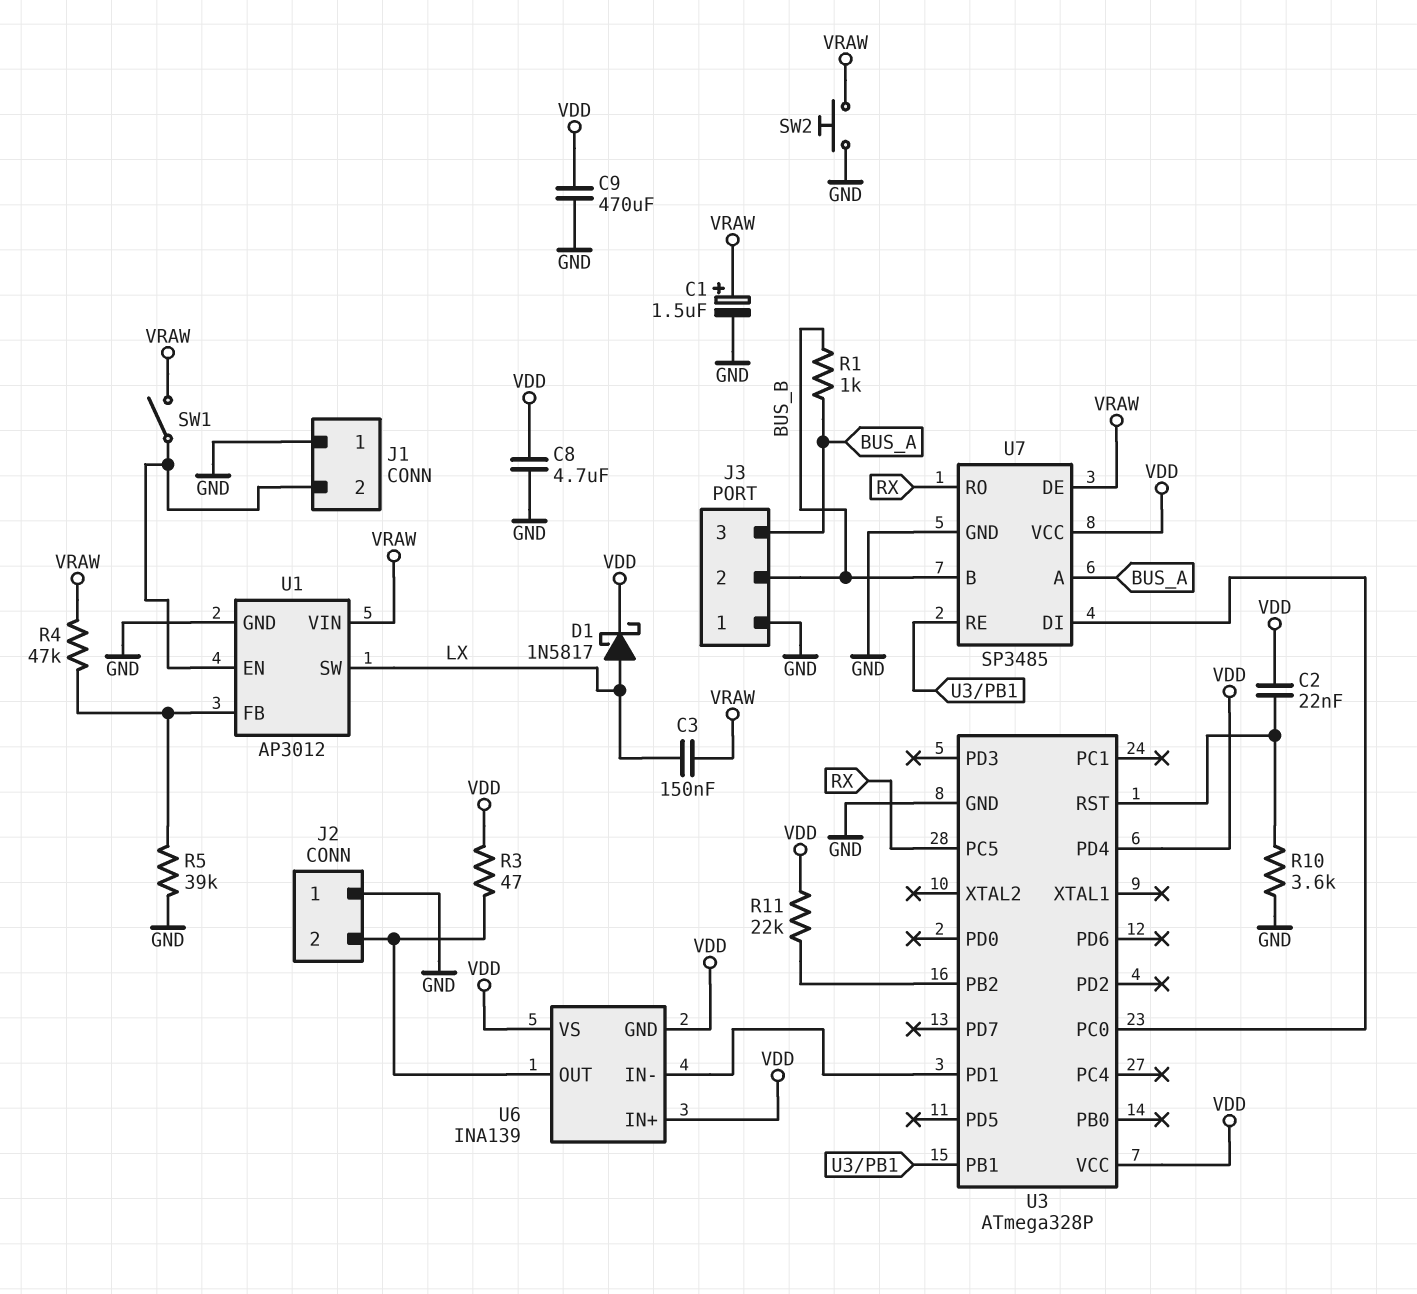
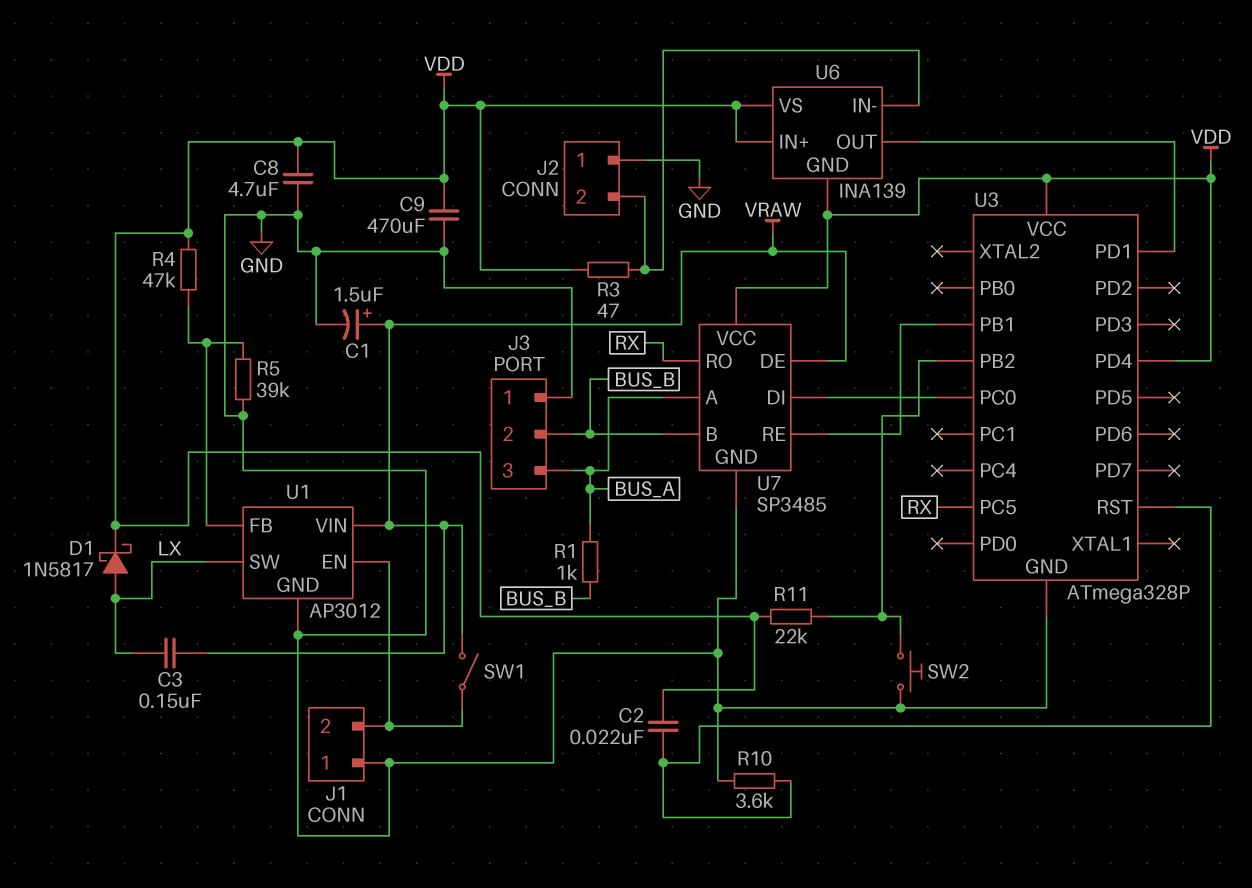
R4: 47k (U1/FB, VRAW) -> 47k (U1/FB, VDD)
SW2: button (GND, VRAW) -> button (GND, U3/PB2)
U6 pin IN-: U3/PD1 -> J2/2
U6 pin OUT: J2/2 -> U3/PD1

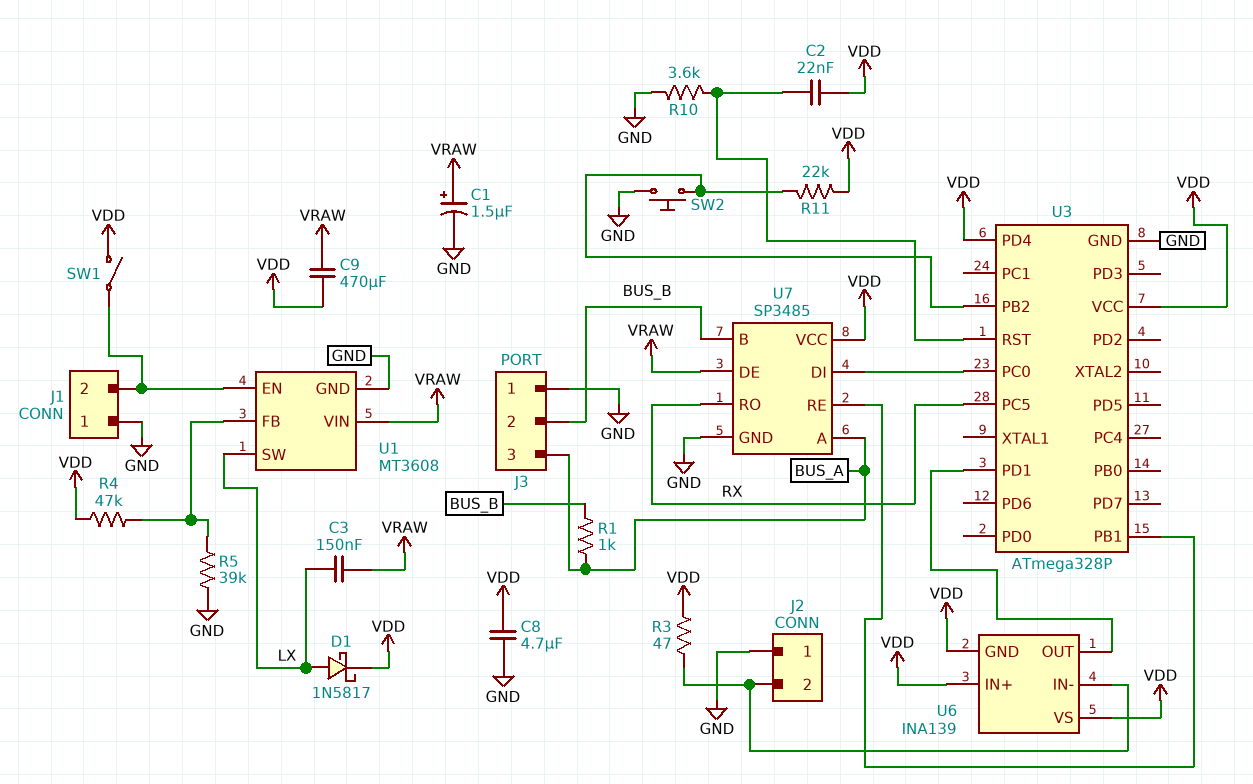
C9: 470uF (GND, VDD) -> 470uF (VDD, VRAW)
SW1: switch (J1/2, VRAW) -> switch (J1/2, VDD)
U1: AP3012 -> MT3608

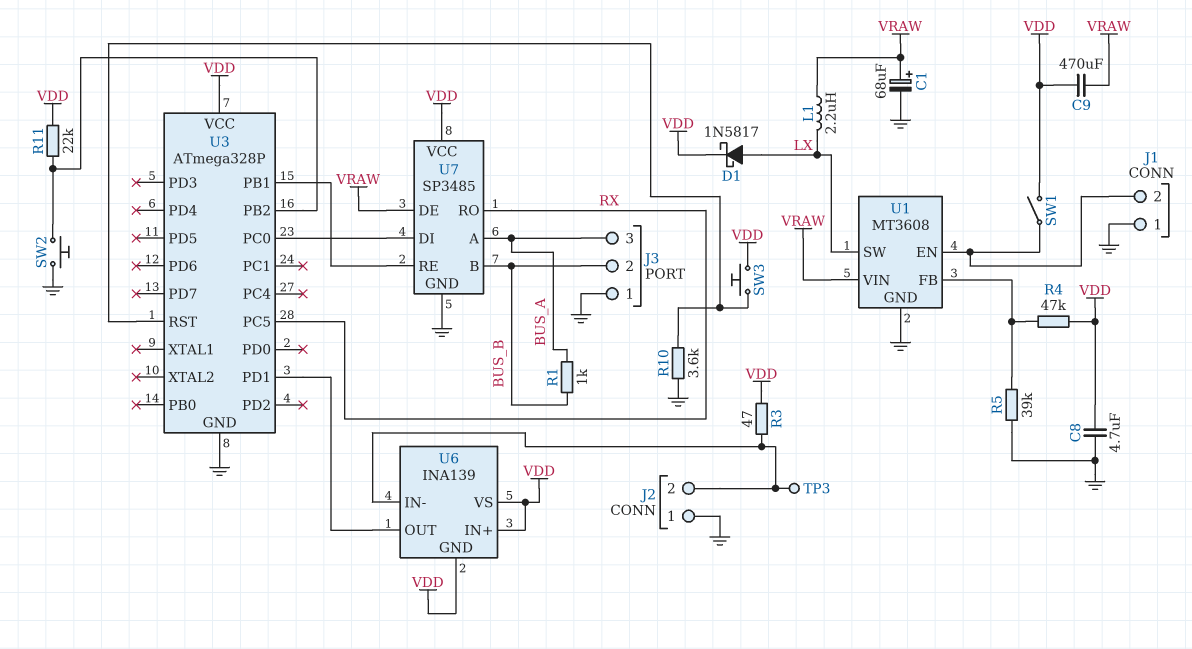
C1: 1.5uF (plus VRAW, minus GND) -> 68uF (plus VRAW, minus GND)
C2: 22nF (U3/RST, VDD) -> none
C3: 150nF (LX, VRAW) -> none
L1: none -> 2.2uH (LX, VRAW)
SW3: none -> button (U3/RST, VDD)
TP3: none -> test point (J2/2)
U3 pin PD4: VDD -> none

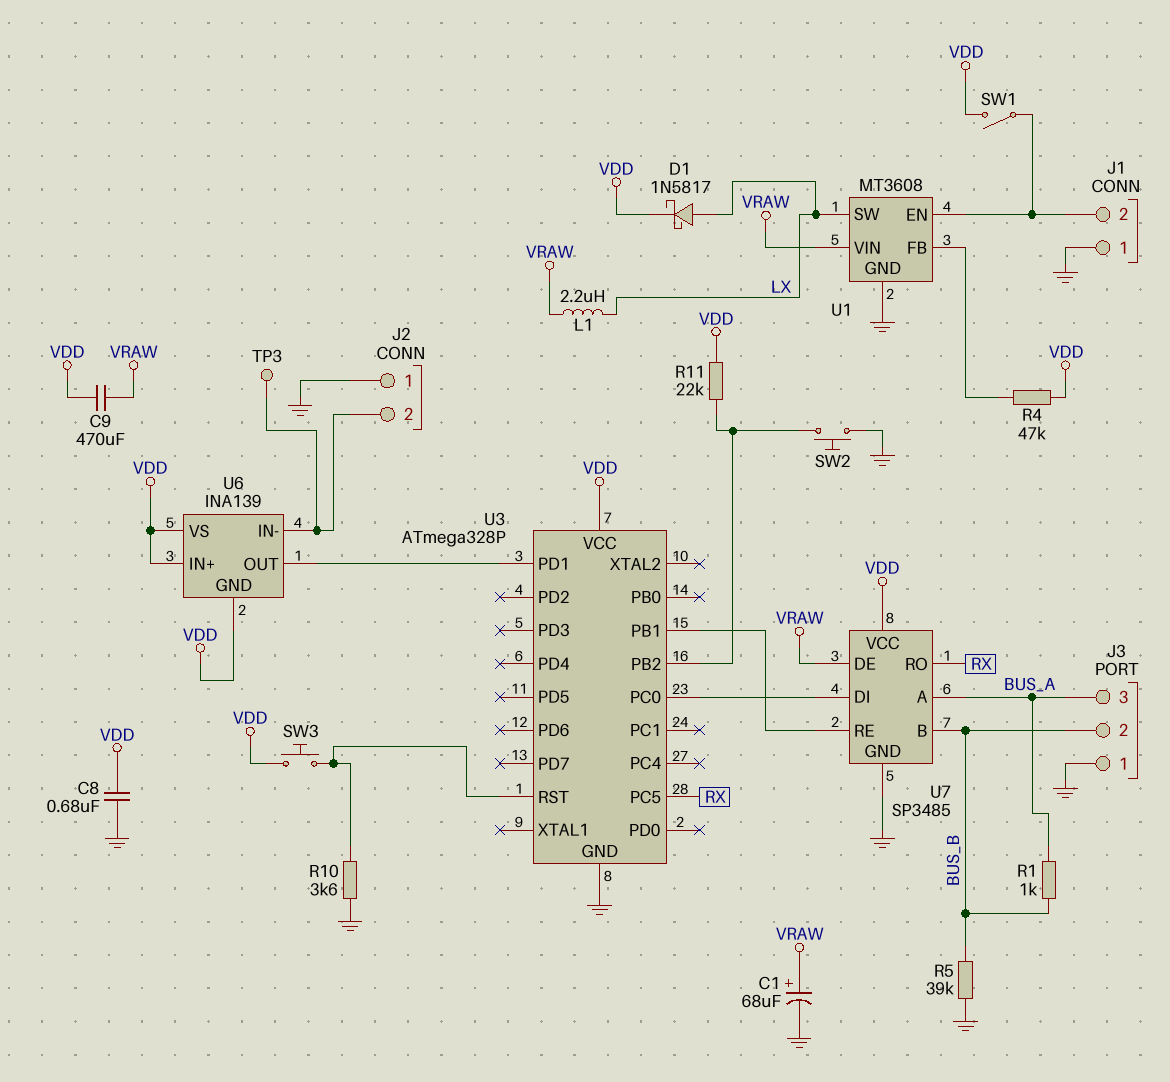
C8: 4.7uF (GND, VDD) -> 680nF (GND, VDD)
R3: 47 (J2/2, VDD) -> none
R5: 39k (GND, U1/FB) -> 39k (BUS_B, GND)

